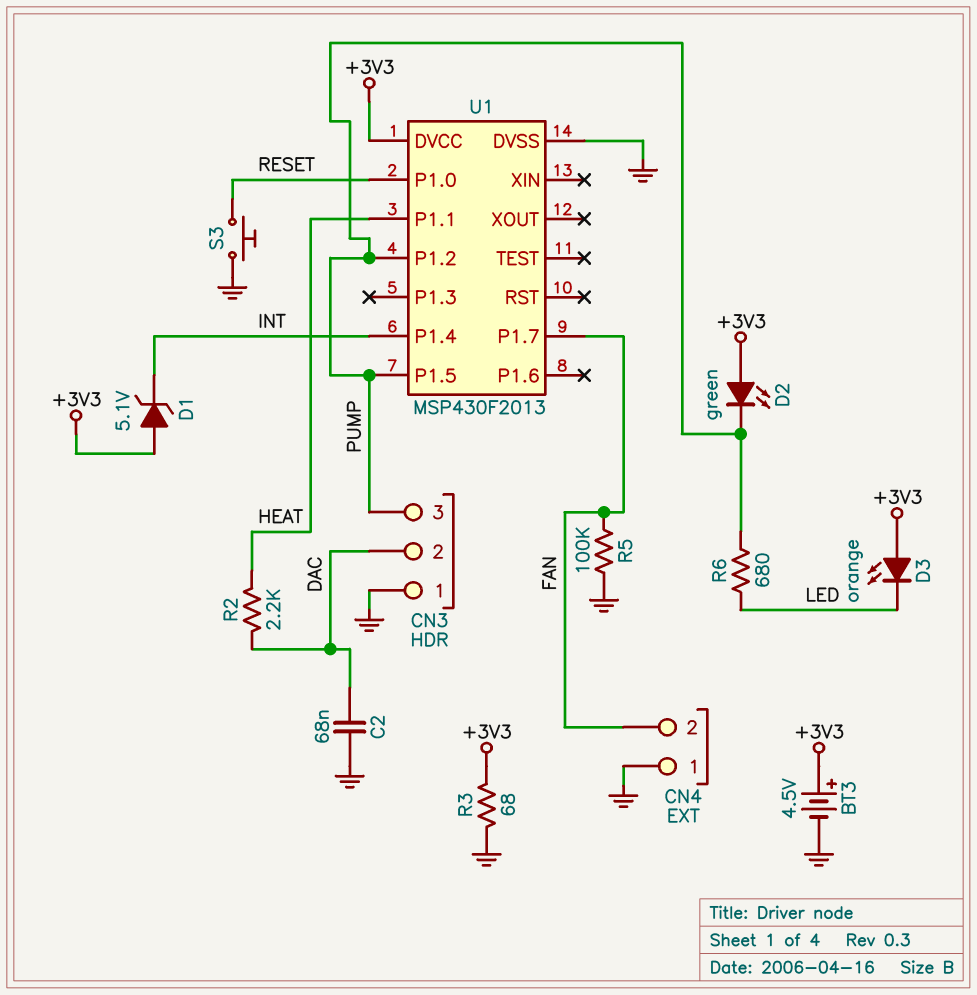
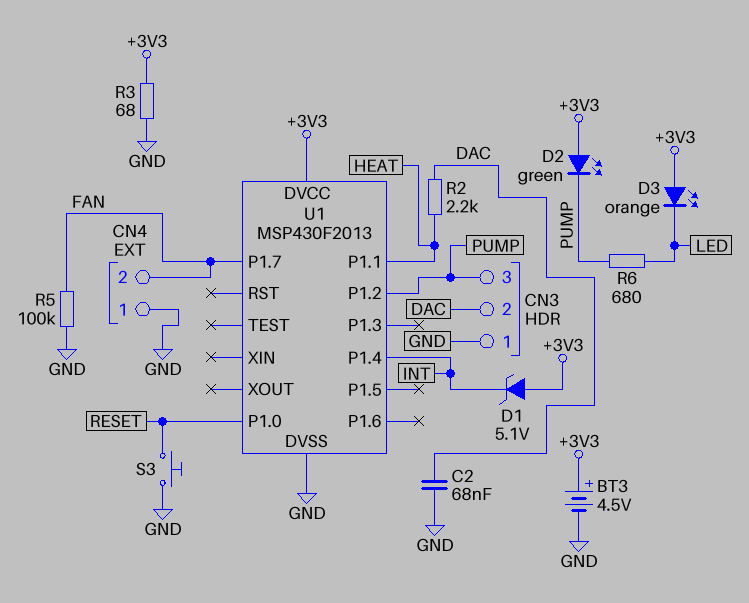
U1 pin P1.5: PUMP -> none

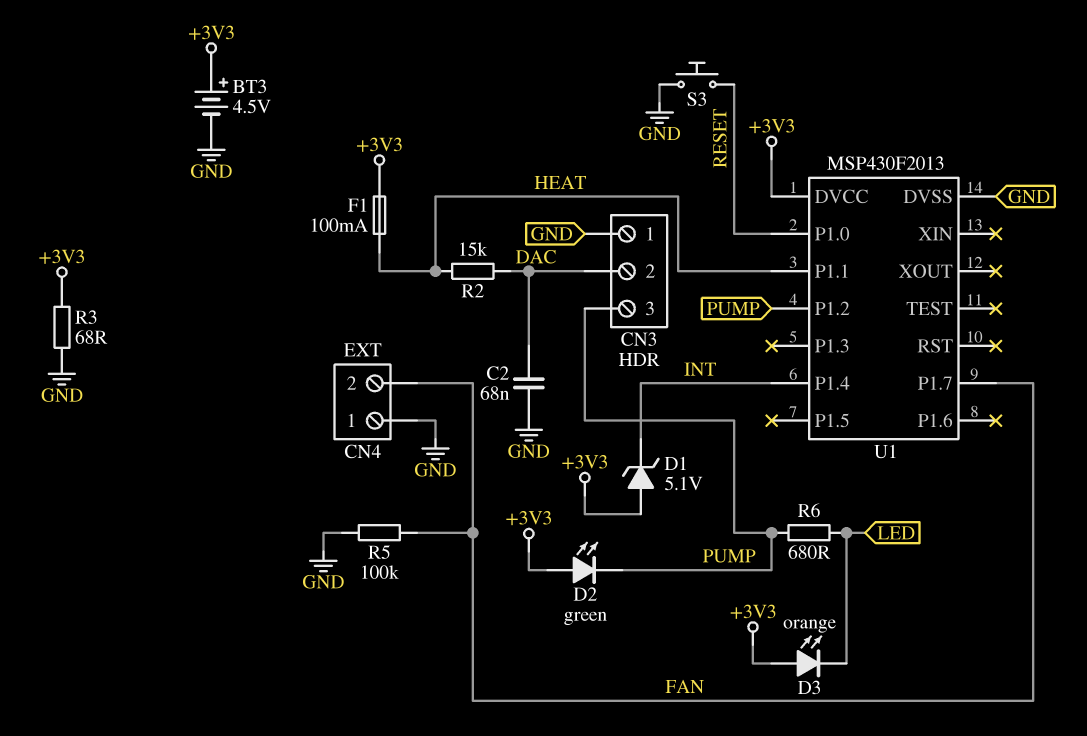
F1: none -> 100mA (+3V3, HEAT)
R2: 2.2k (DAC, HEAT) -> 15k (DAC, HEAT)

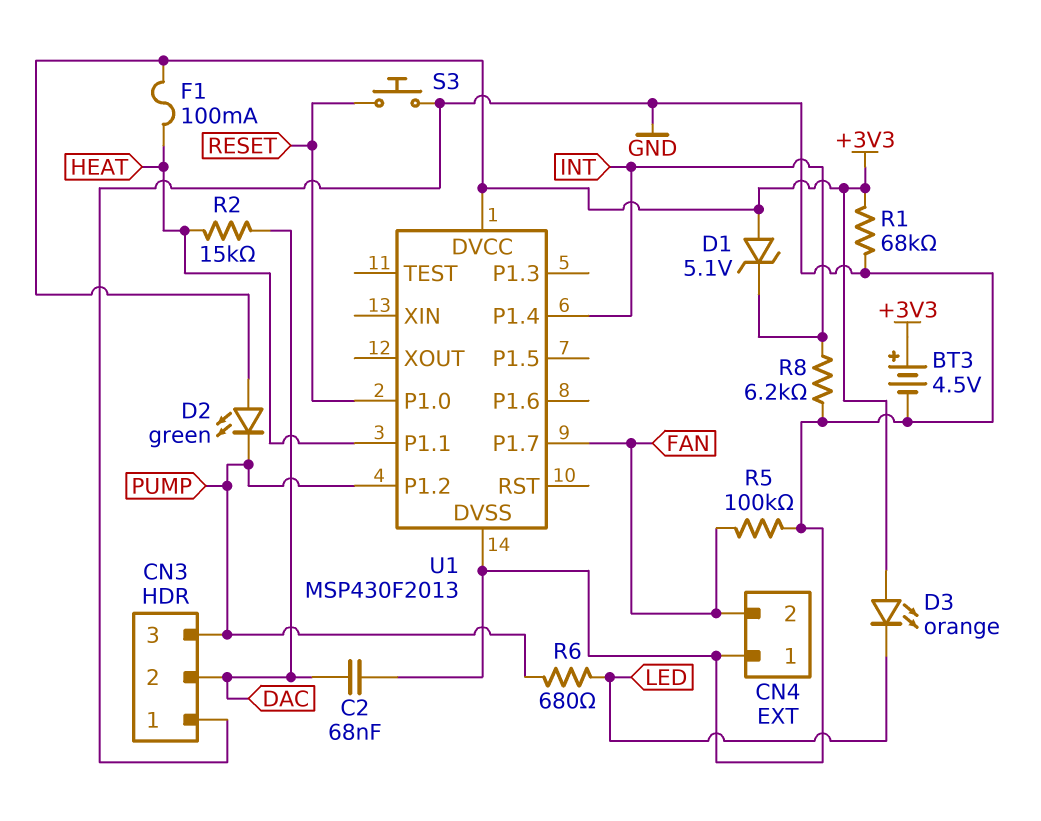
R1: none -> 68k (+3V3, GND)
R3: 68 (+3V3, GND) -> none
R8: none -> 6.2k (GND, INT)

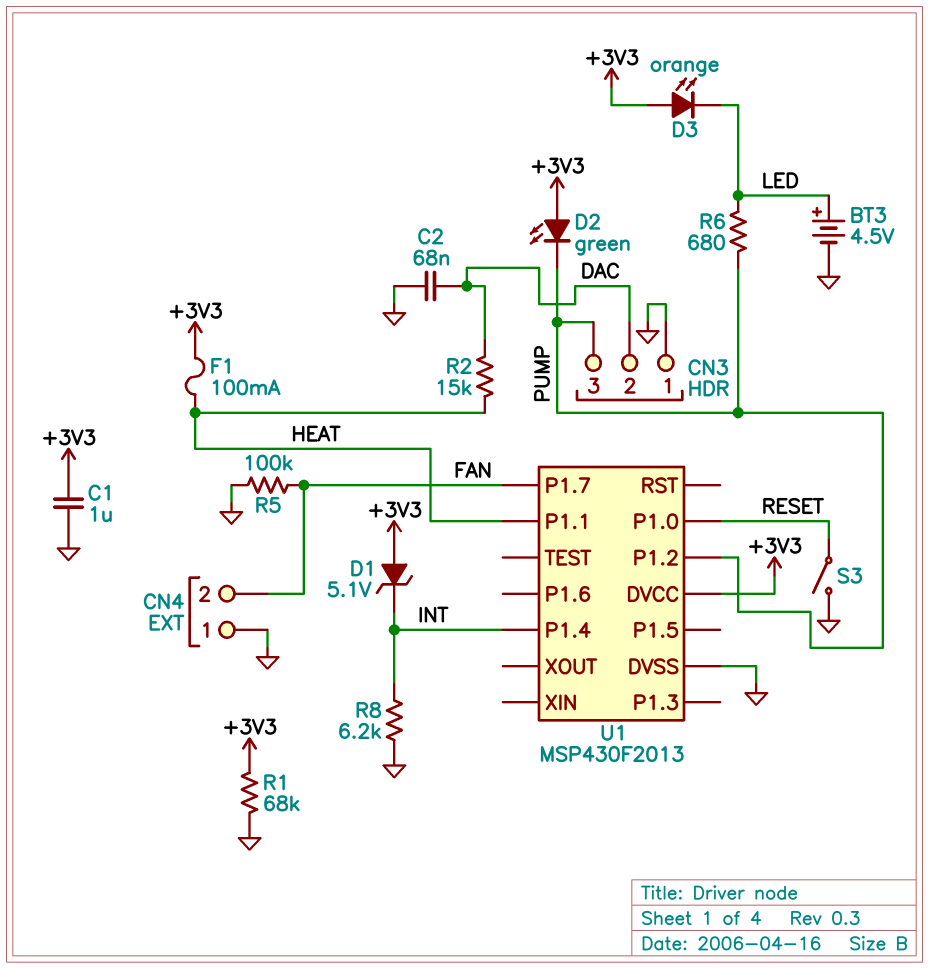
BT3: 4.5V (plus +3V3, minus GND) -> 4.5V (plus LED, minus GND)
C1: none -> 1uF (+3V3, GND)
S3: button (GND, RESET) -> switch (GND, RESET)

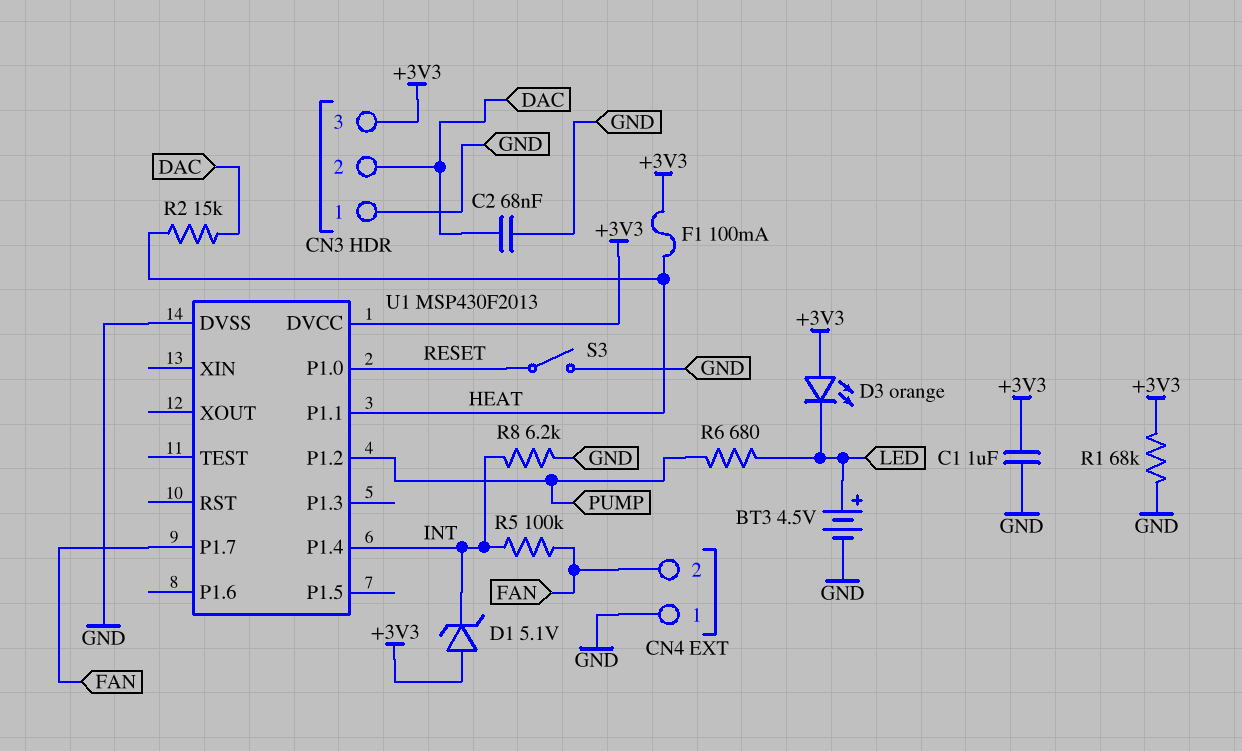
CN3 pin 3: PUMP -> +3V3
D2: LED green (A +3V3, K PUMP) -> none
R5: 100k (FAN, GND) -> 100k (FAN, INT)

